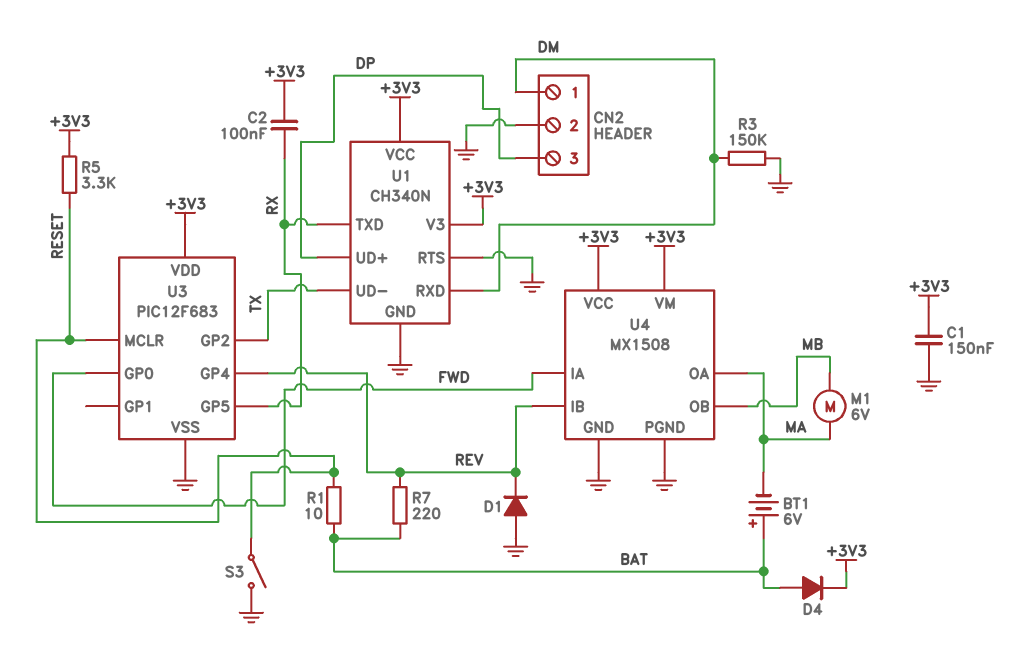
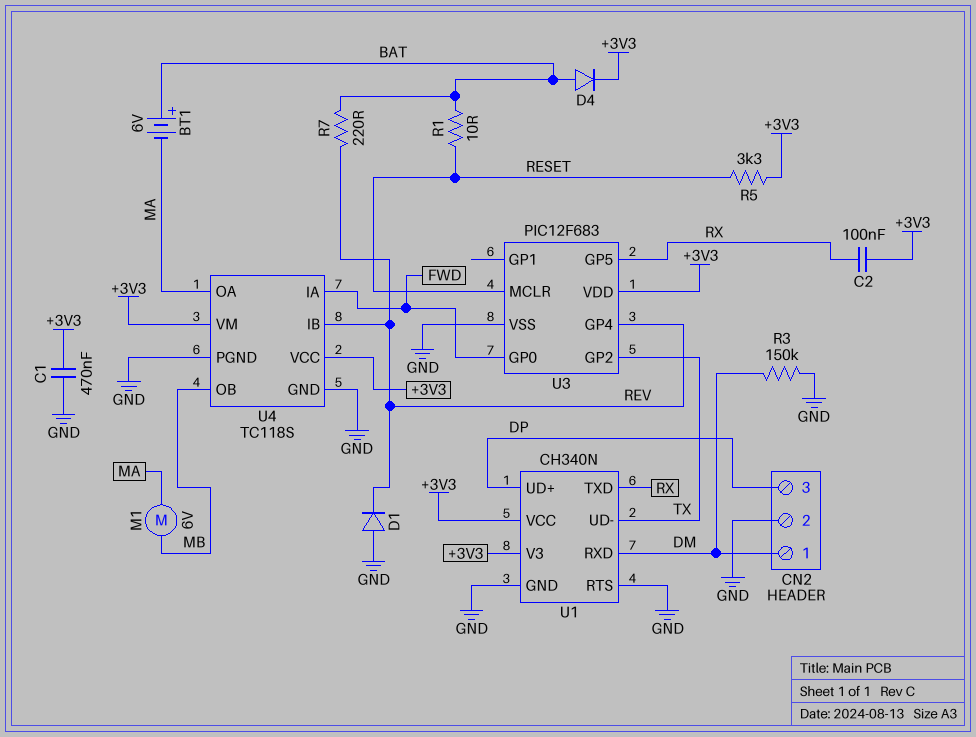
C1: 150nF (+3V3, GND) -> 470nF (+3V3, GND)
S3: switch (GND, RESET) -> none
U4: MX1508 -> TC118S

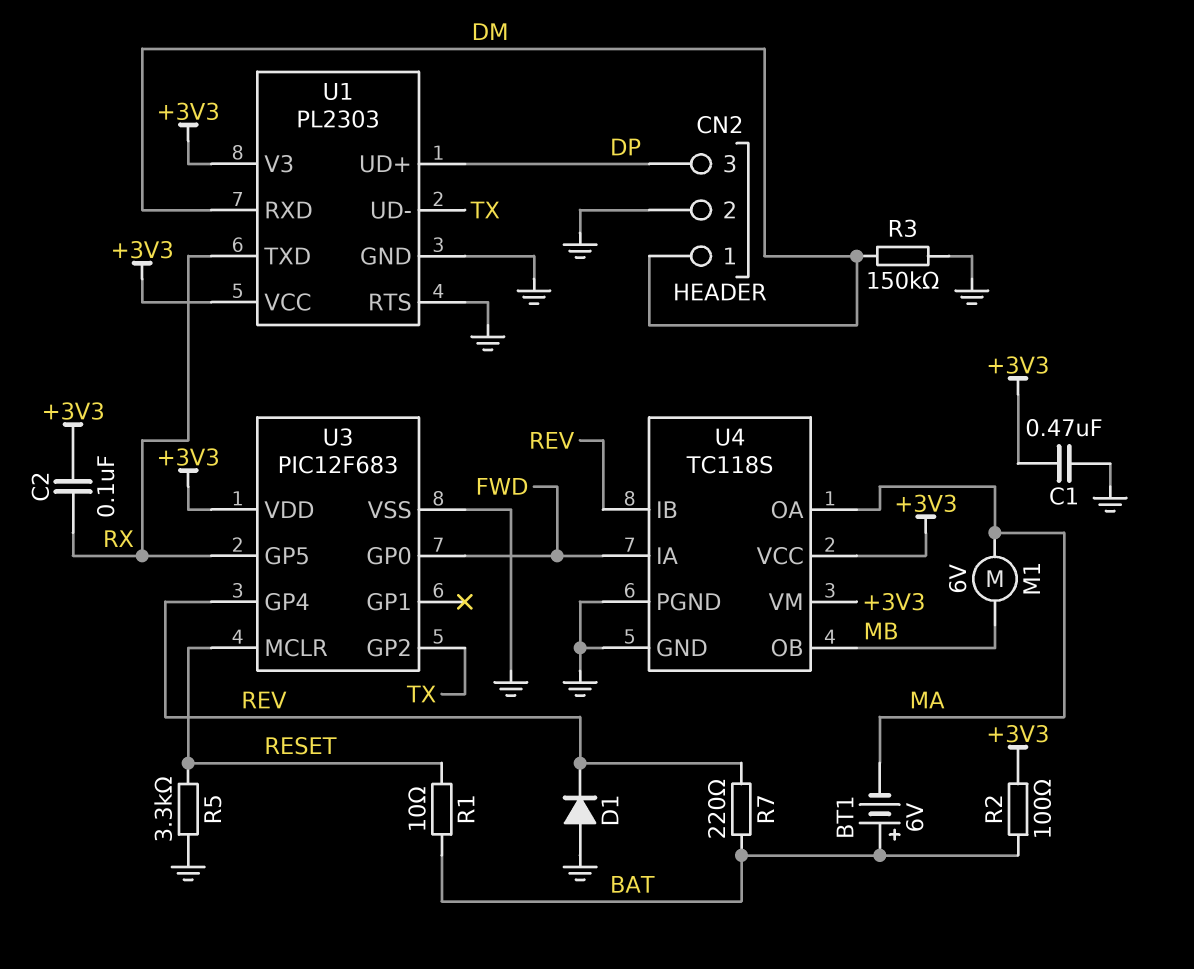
D4: diode (A BAT, K +3V3) -> none
R2: none -> 100 (+3V3, BAT)
R5: 3.3k (+3V3, RESET) -> 3.3k (GND, RESET)
U1: CH340N -> PL2303

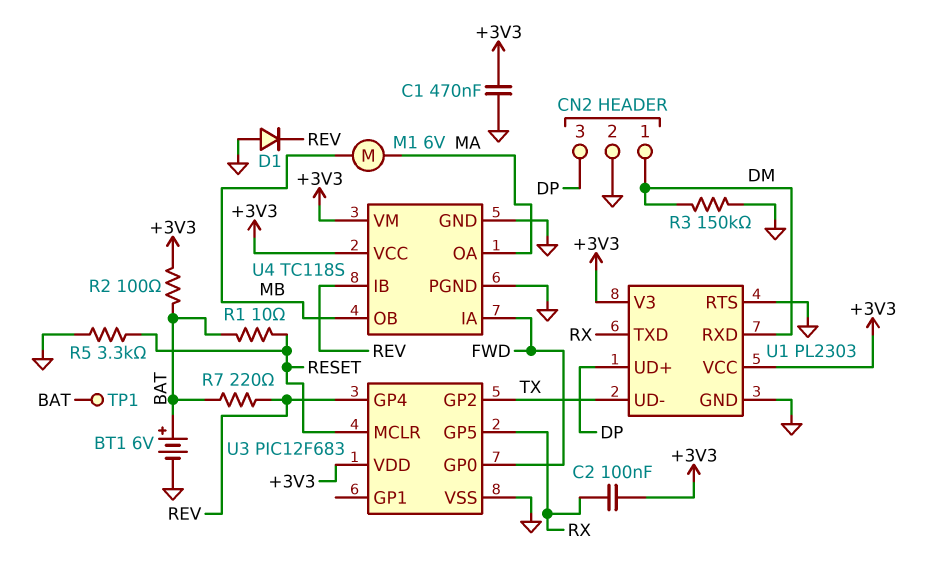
BT1: 6V (plus BAT, minus MA) -> 6V (plus BAT, minus GND)
TP1: none -> test point (BAT)

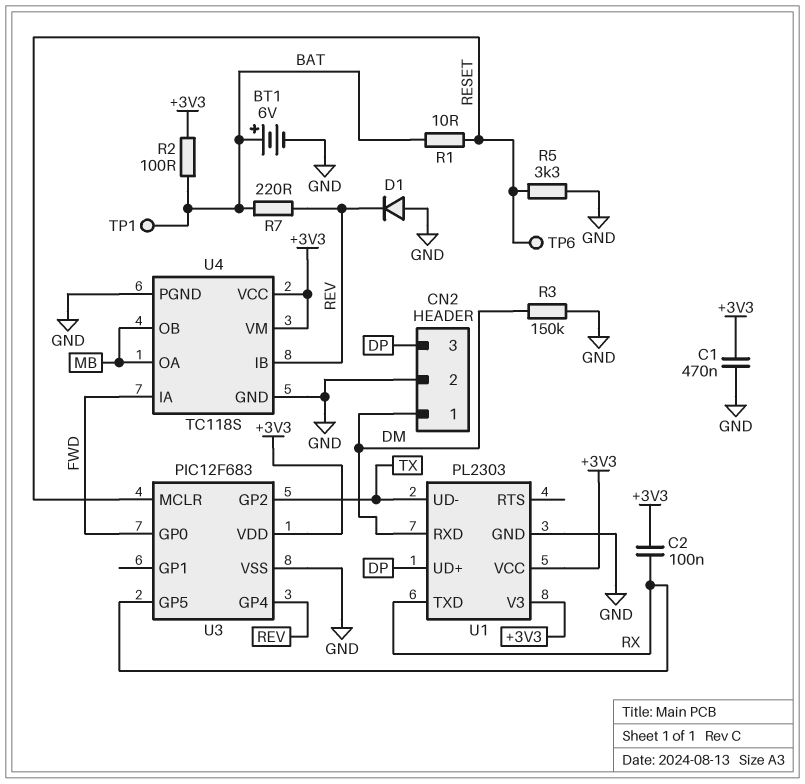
M1: motor 6V (MA, MB) -> none
TP6: none -> test point (RESET)
U1 pin RTS: GND -> none
U4 pin OA: MA -> MB

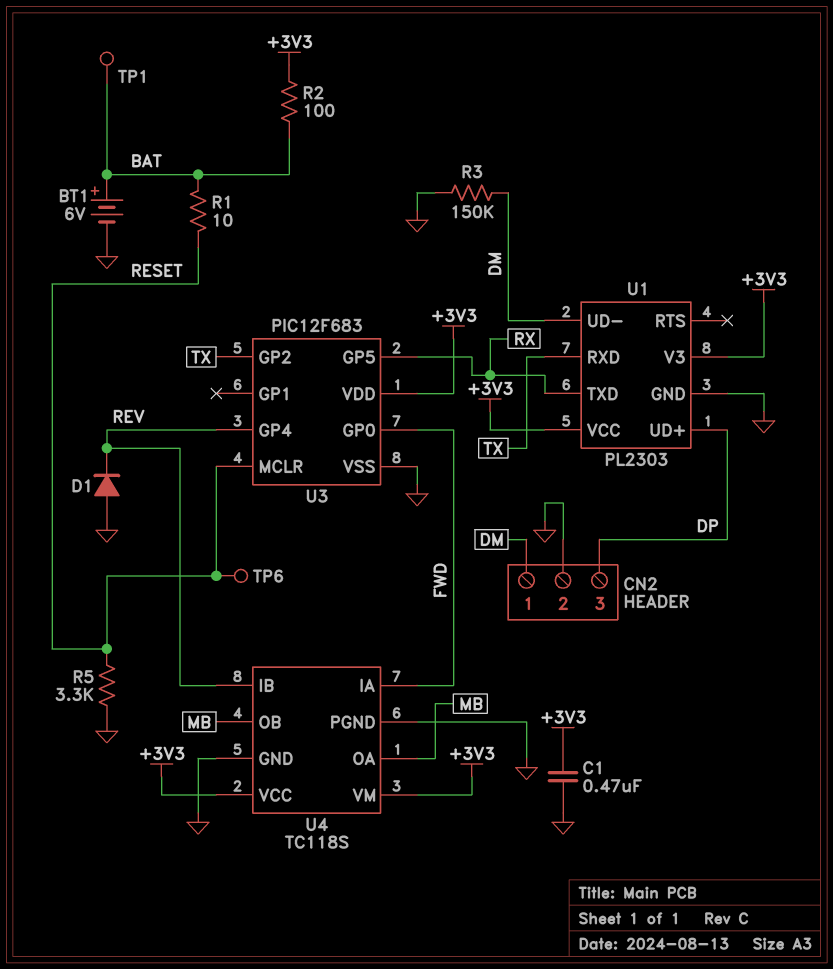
C2: 100nF (+3V3, RX) -> none
R7: 220 (BAT, REV) -> none
U1 pin RXD: DM -> TX
U1 pin UD-: TX -> DM

